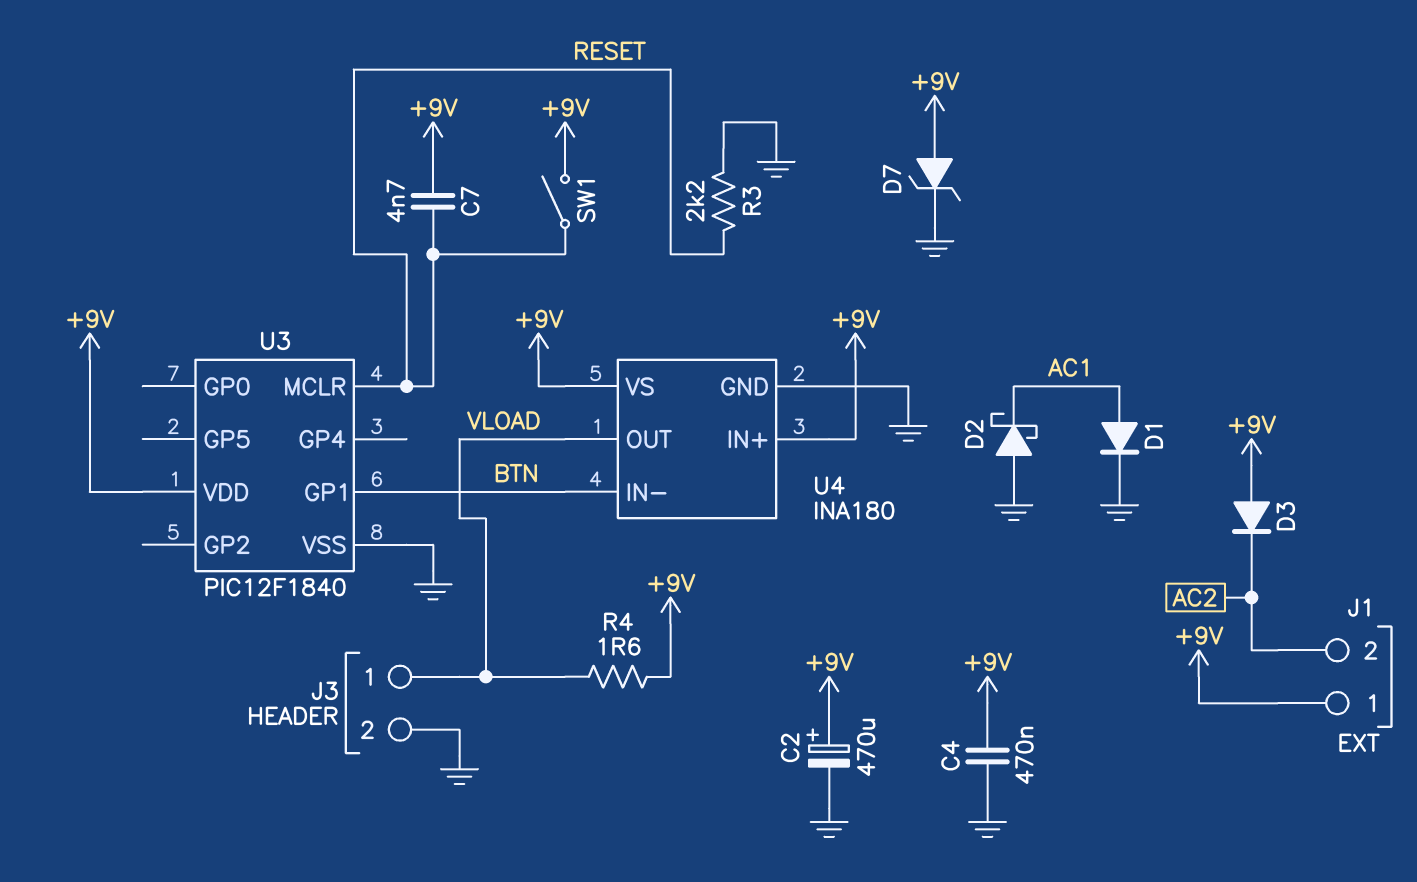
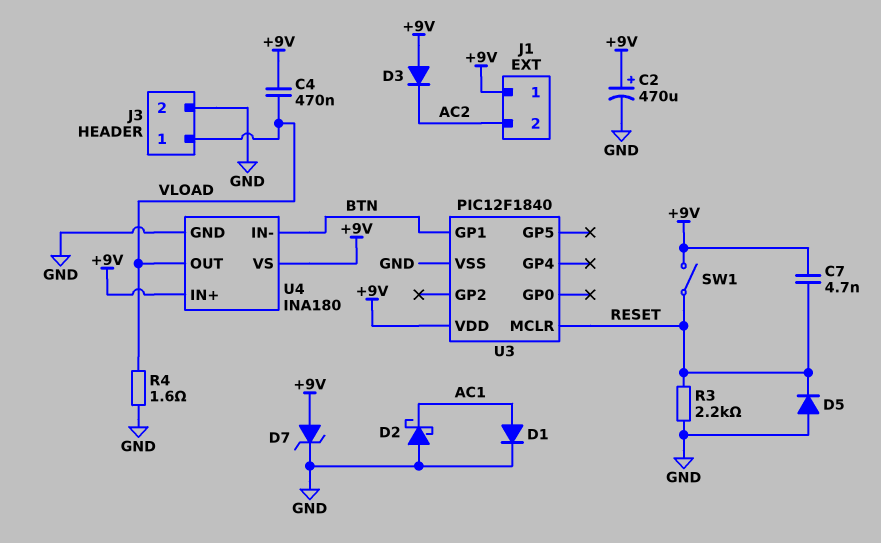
C4: 470nF (+9V, GND) -> 470nF (+9V, VLOAD)
D5: none -> diode (A GND, K RESET)
R4: 1.6 (+9V, VLOAD) -> 1.6 (GND, VLOAD)

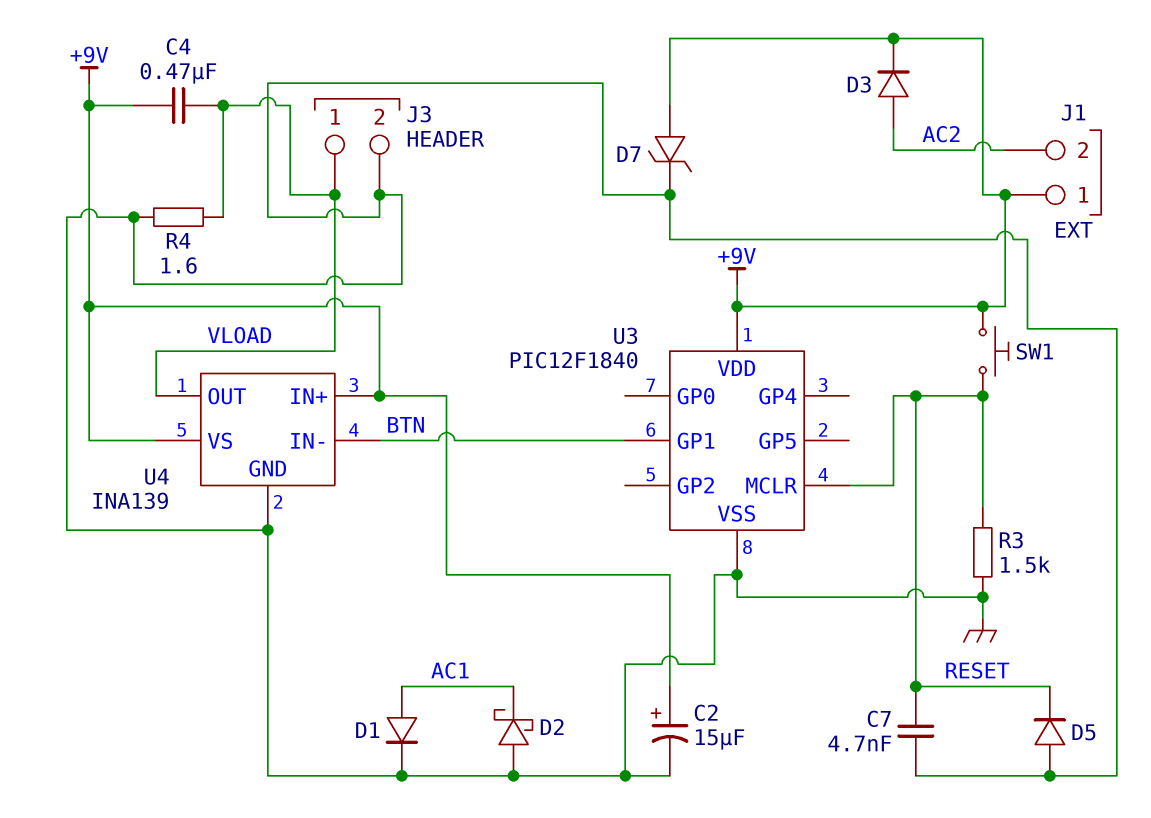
C2: 470uF (plus +9V, minus GND) -> 15uF (plus +9V, minus GND)
C7: 4.7nF (+9V, RESET) -> 4.7nF (GND, RESET)
D3: diode (A +9V, K AC2) -> diode (A AC2, K +9V)
R3: 2.2k (GND, RESET) -> 1.5k (GND, RESET)
SW1: switch (+9V, RESET) -> button (+9V, RESET)
U4: INA180 -> INA139

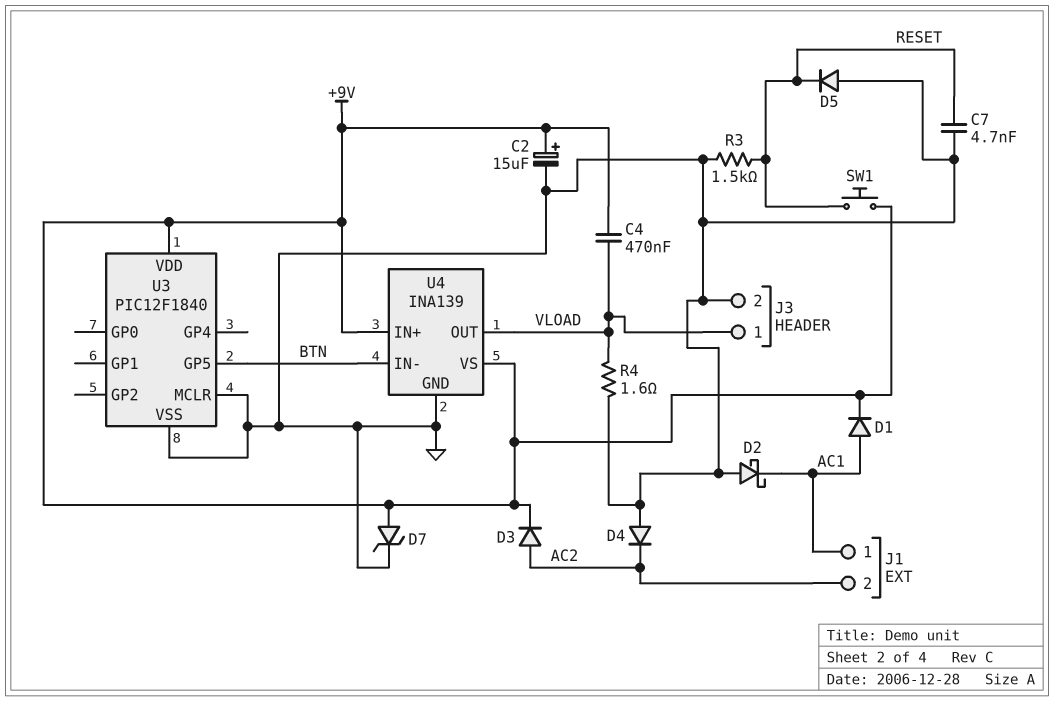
D1: diode (A AC1, K GND) -> diode (A AC1, K +9V)
D4: none -> diode (A GND, K AC2)
J1 pin 1: +9V -> AC1
U3 pin GP1: BTN -> none
U3 pin GP5: none -> BTN
U3 pin MCLR: RESET -> GND

